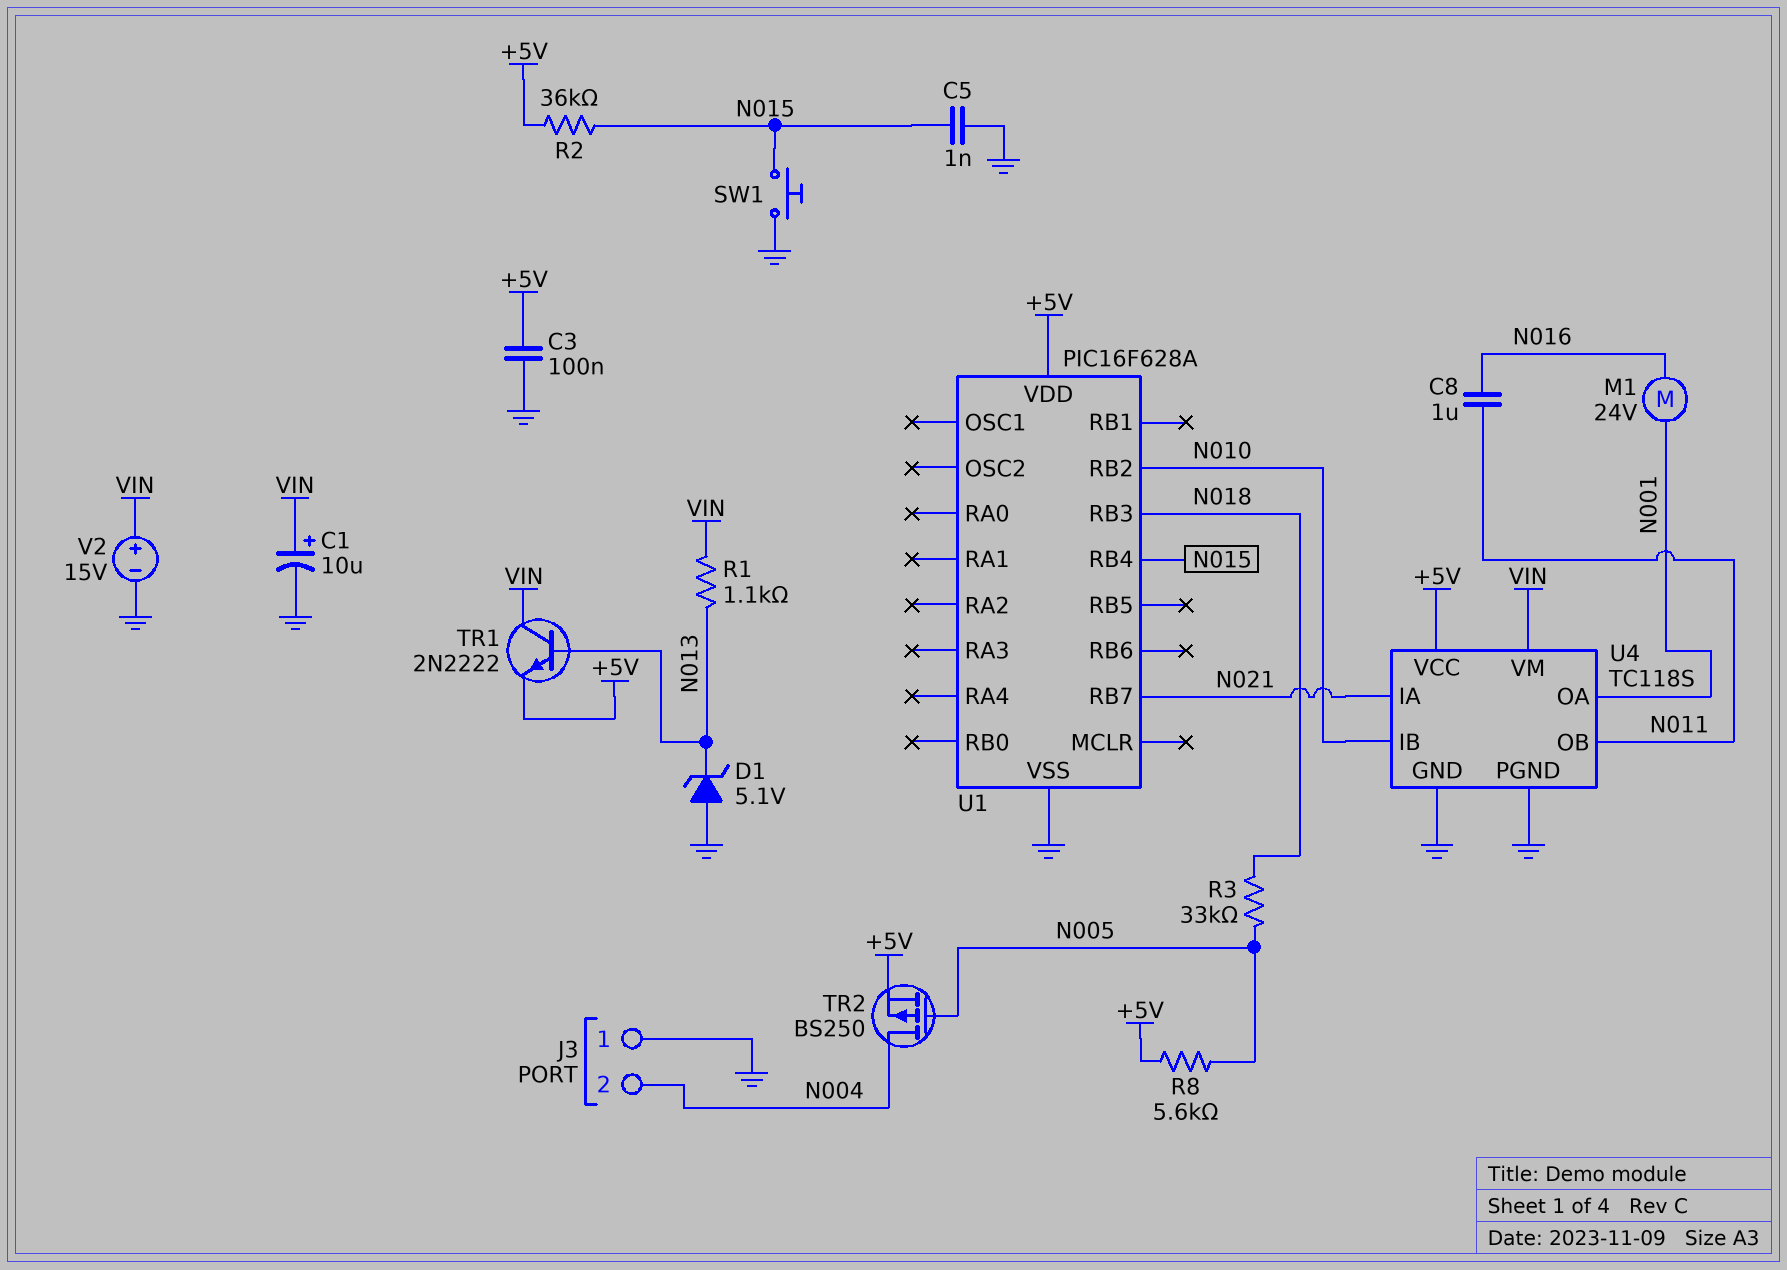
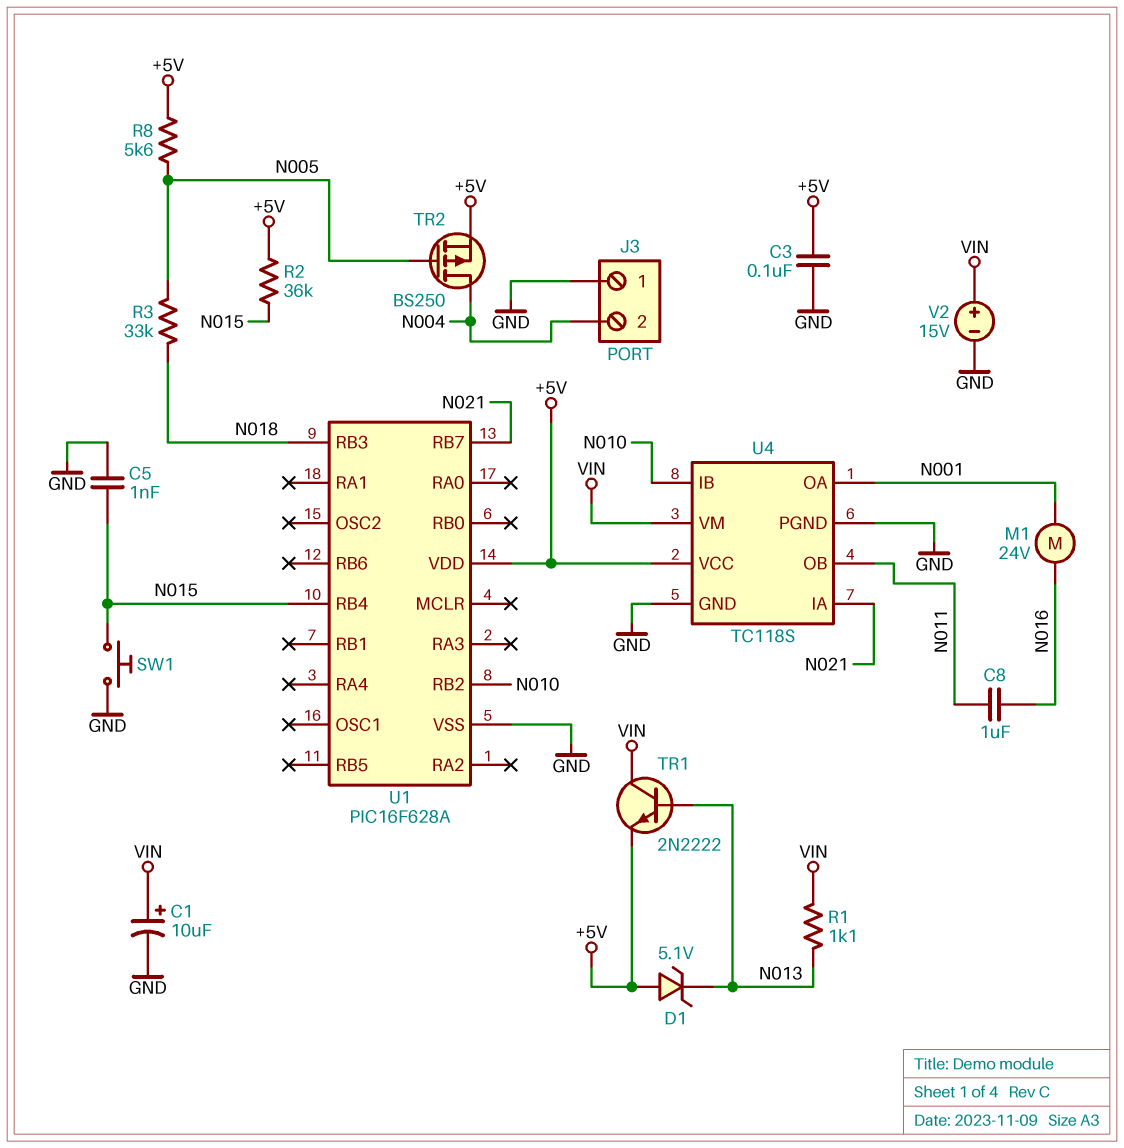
D1: zener 5.1V (A GND, K N013) -> zener 5.1V (A +5V, K N013)

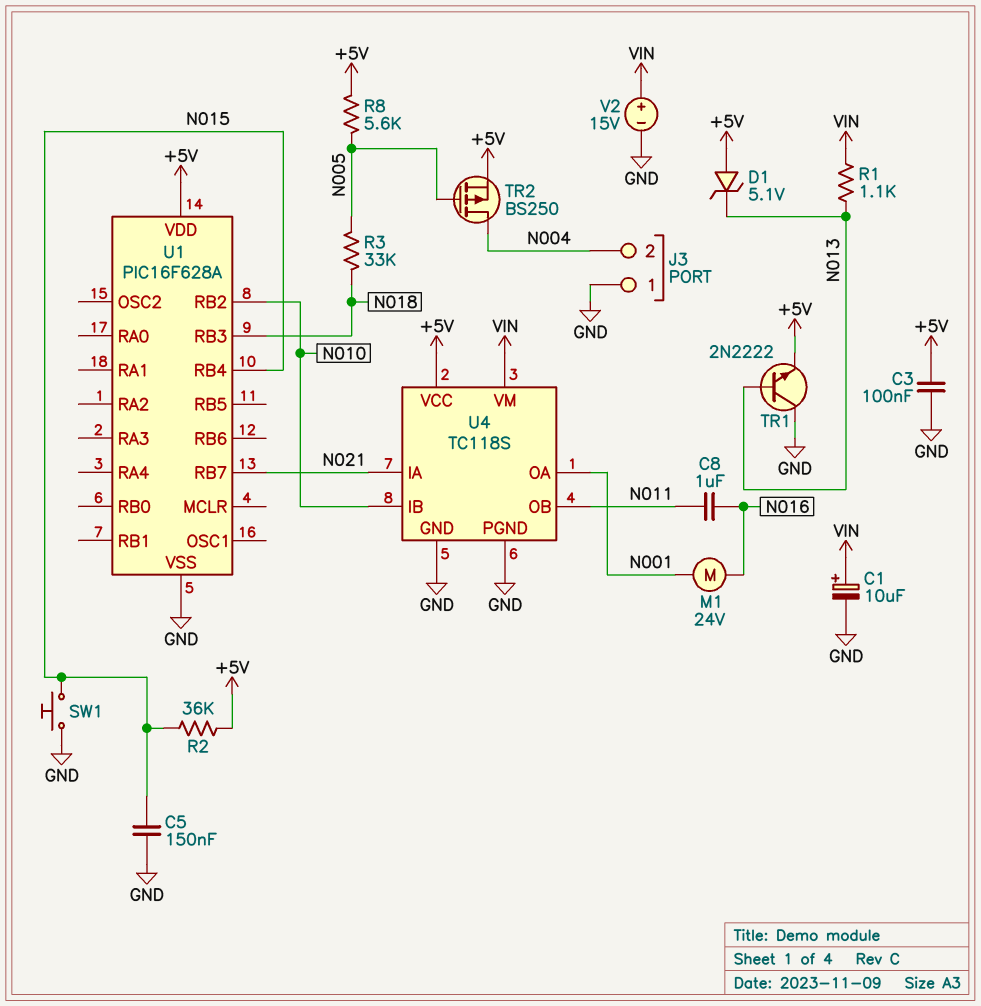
C5: 1nF (GND, N015) -> 150nF (GND, N015)
TR1: NPN 2N2222 (B N013, C VIN, E +5V) -> NPN 2N2222 (B N013, C GND, E +5V)

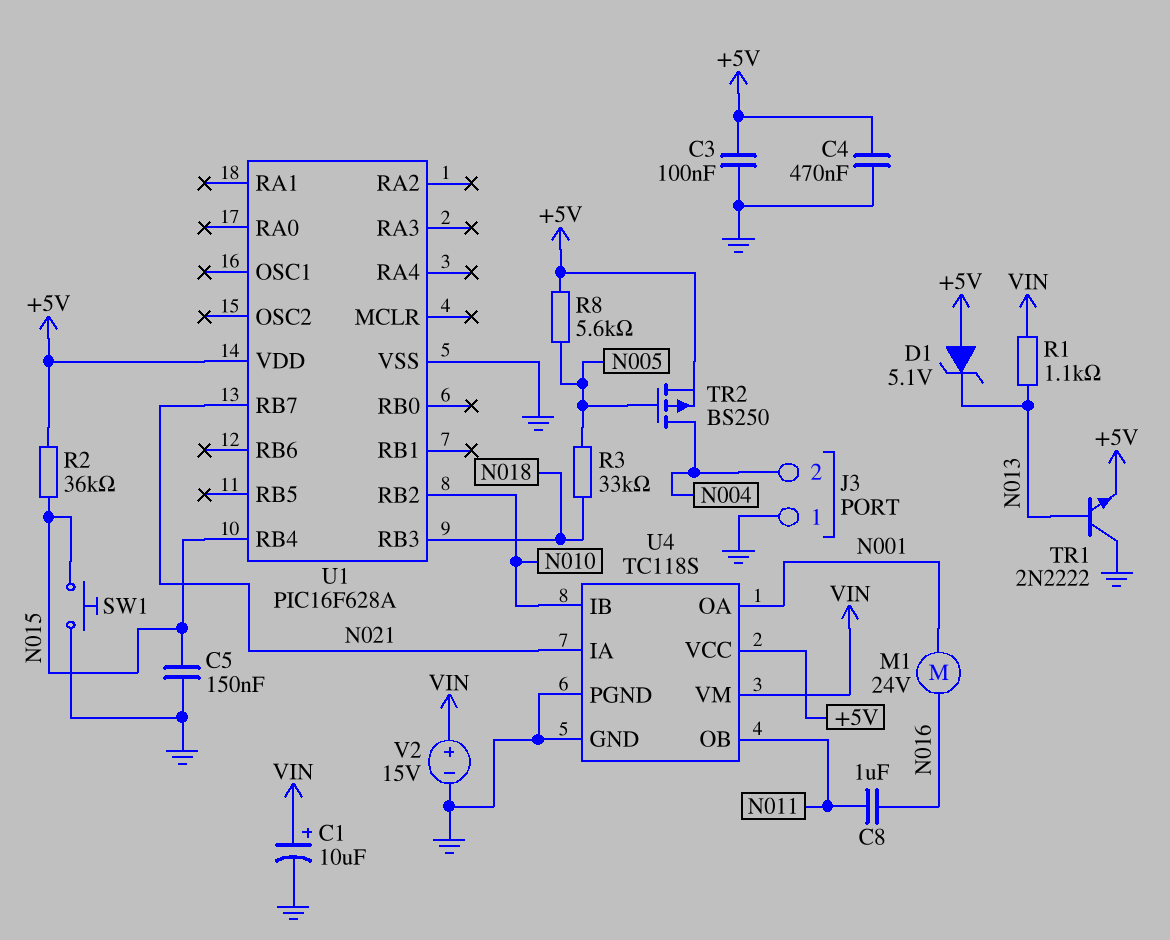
C4: none -> 470nF (+5V, GND)

